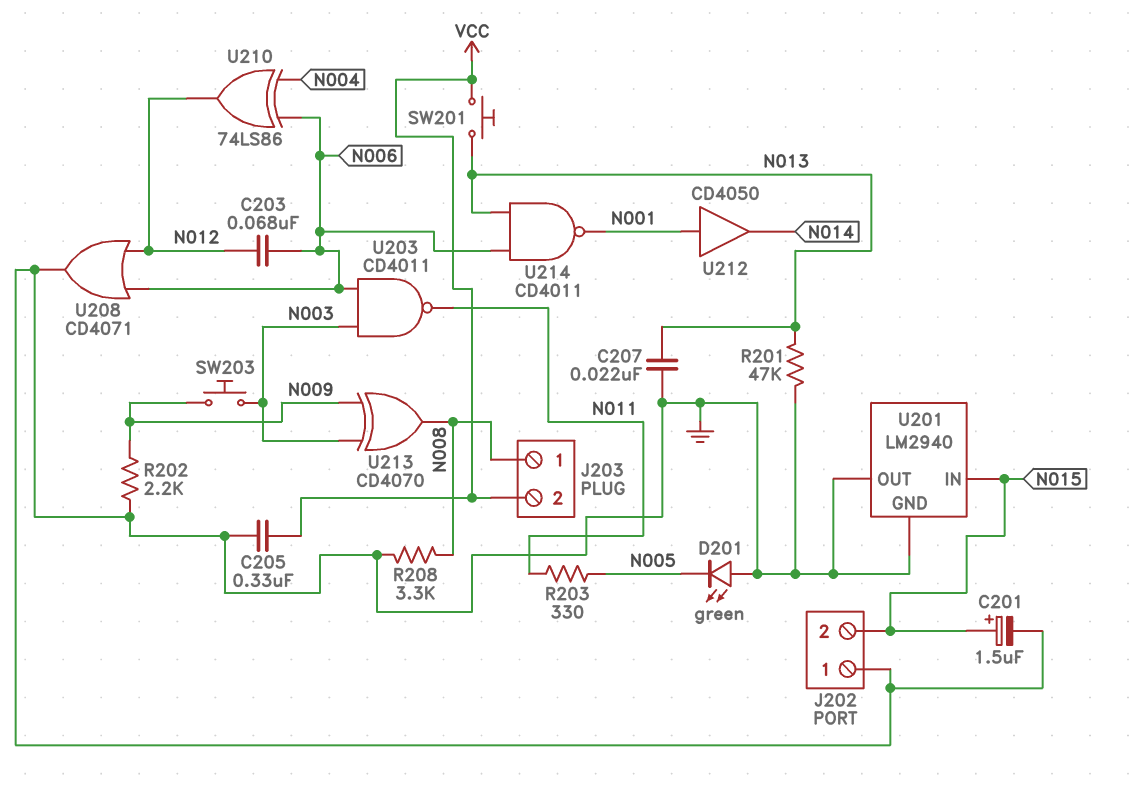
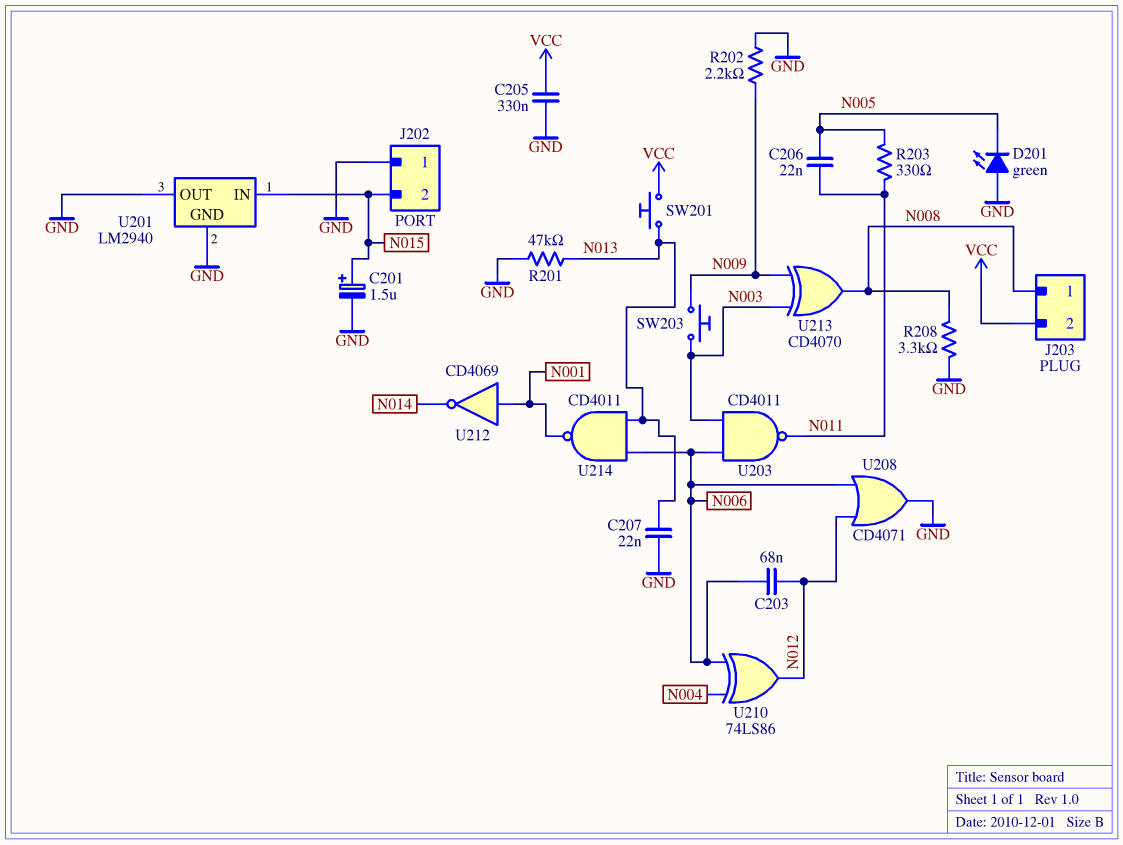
C206: none -> 22nF (N005, N011)
U212: buffer CD4050 (in N001, out N014) -> NOT CD4069 (in N001, out N014)

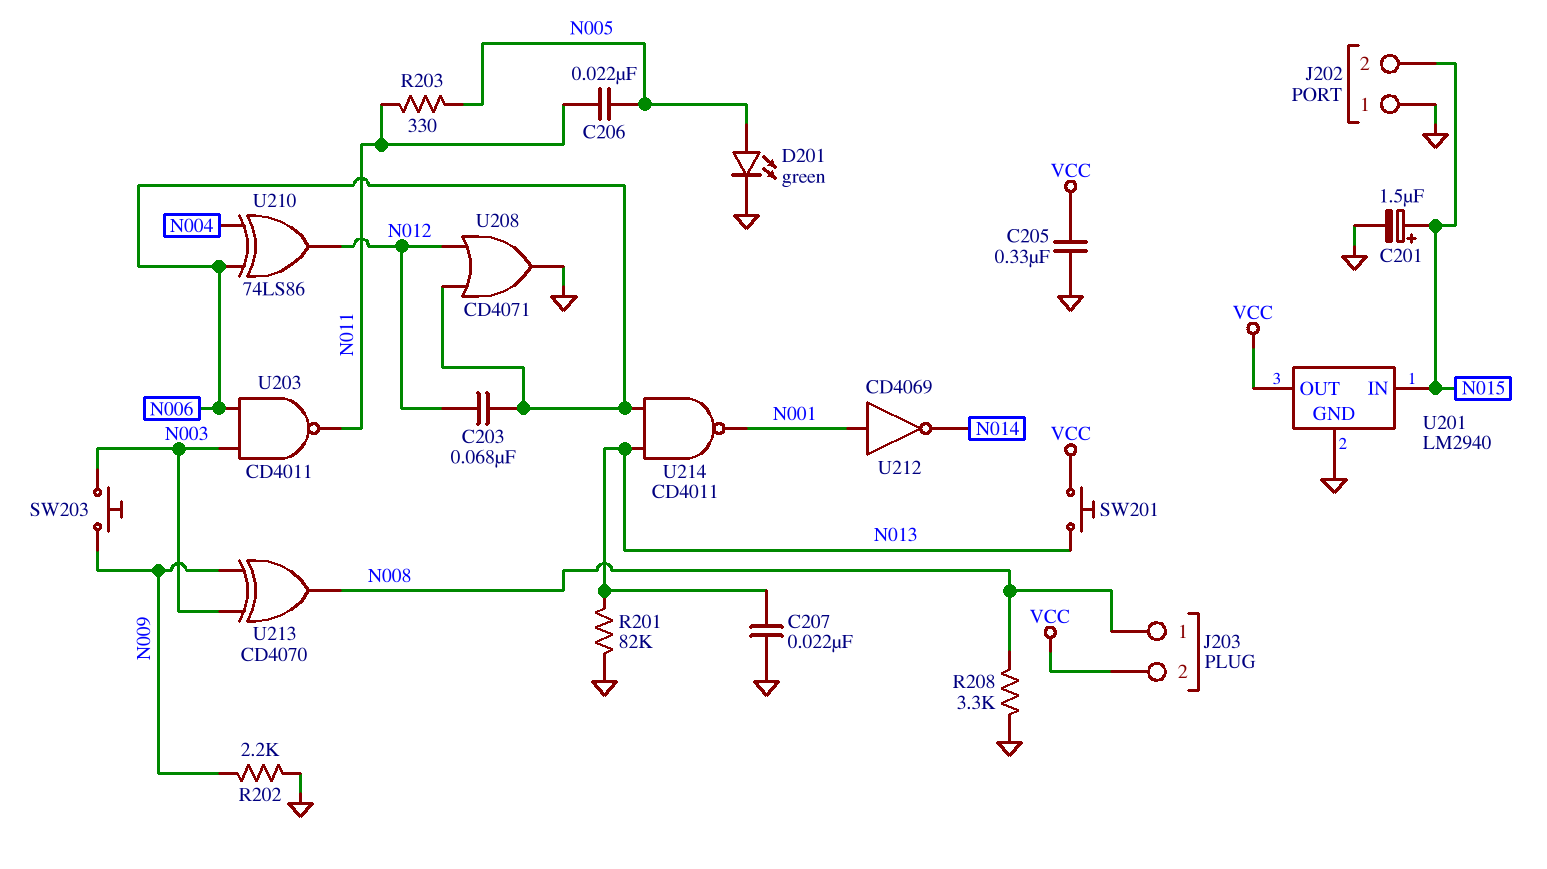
D201: LED green (A GND, K N005) -> LED green (A N005, K GND)
R201: 47k (GND, N013) -> 82k (GND, N013)
U201 pin OUT: GND -> VCC

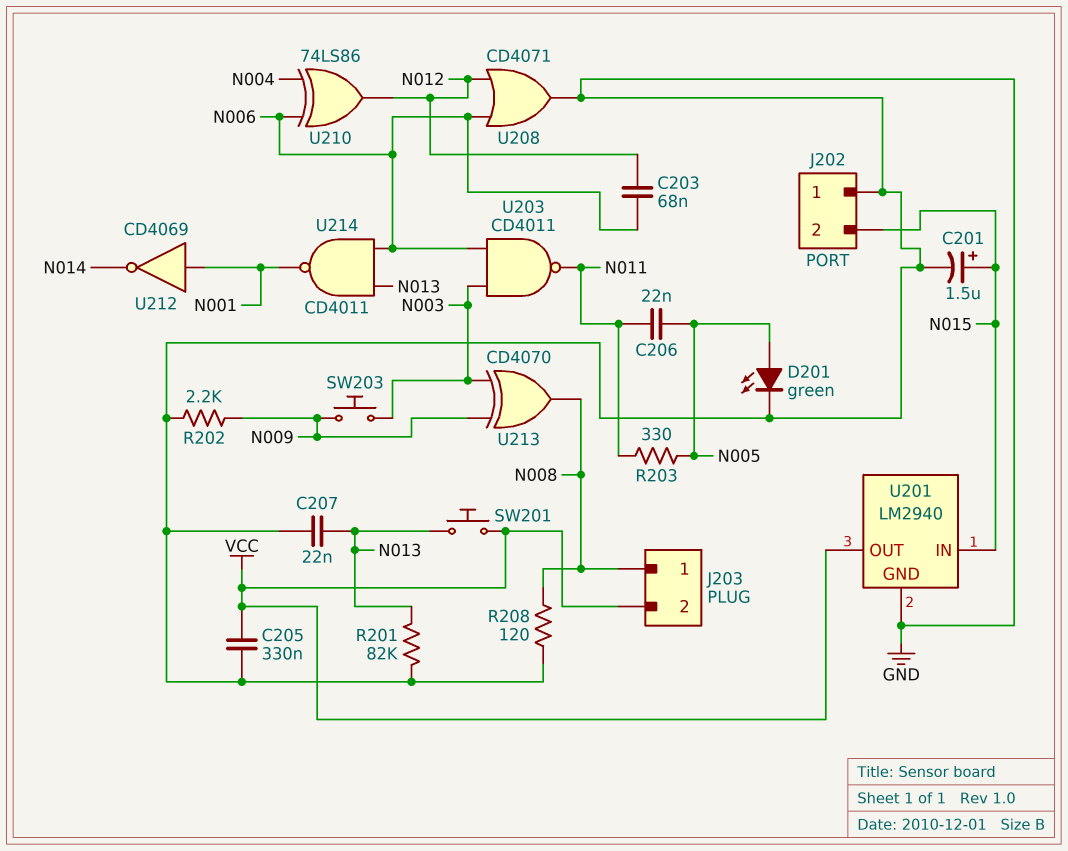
R208: 3.3k (GND, N008) -> 120 (GND, N008)

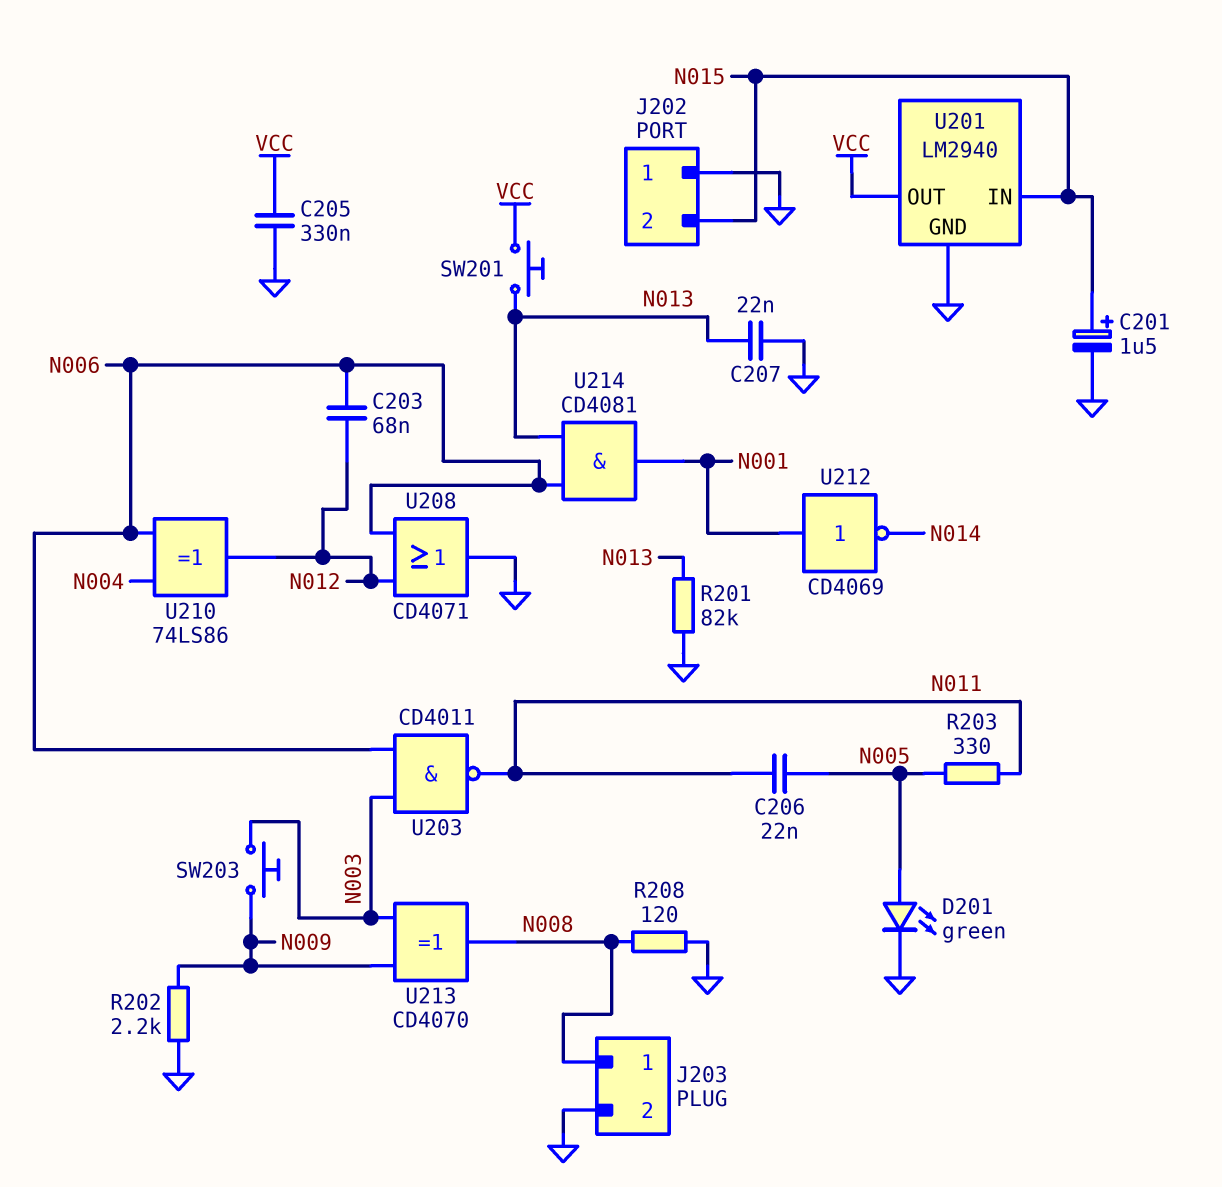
J203 pin 2: VCC -> GND
U214: NAND CD4011 (in N006, in N013, out N001) -> AND CD4081 (in N006, in N013, out N001)

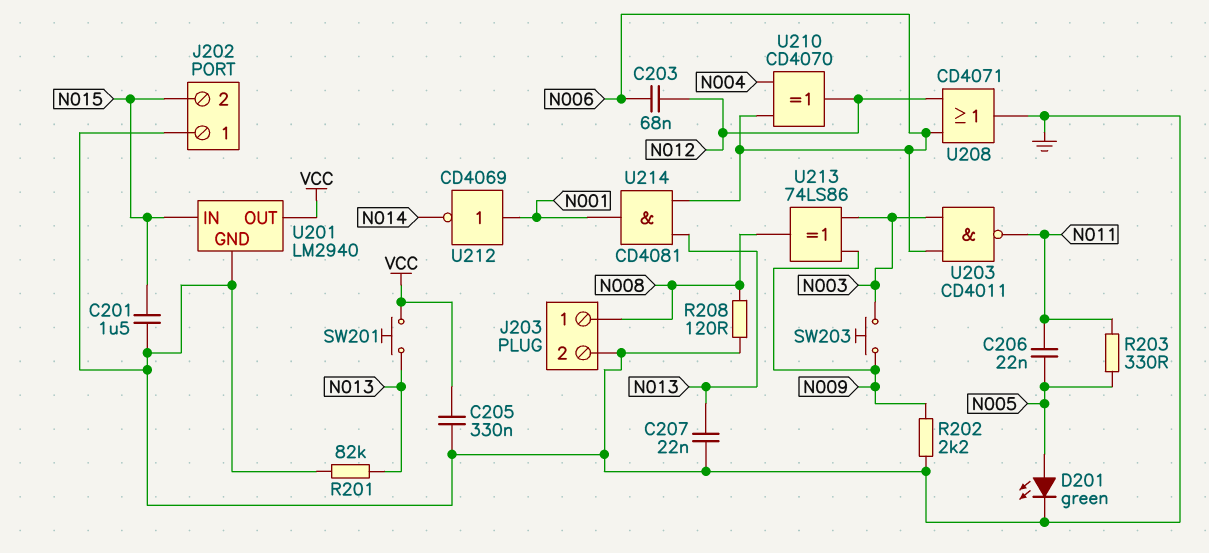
C201: 1.5uF (plus N015, minus GND) -> 1.5uF (GND, N015)
U210: XOR 74LS86 (in N004, in N006, out N012) -> XOR CD4070 (in N004, in N006, out N012)
U213: XOR CD4070 (in N003, in N009, out N008) -> XOR 74LS86 (in N003, in N009, out N008)

